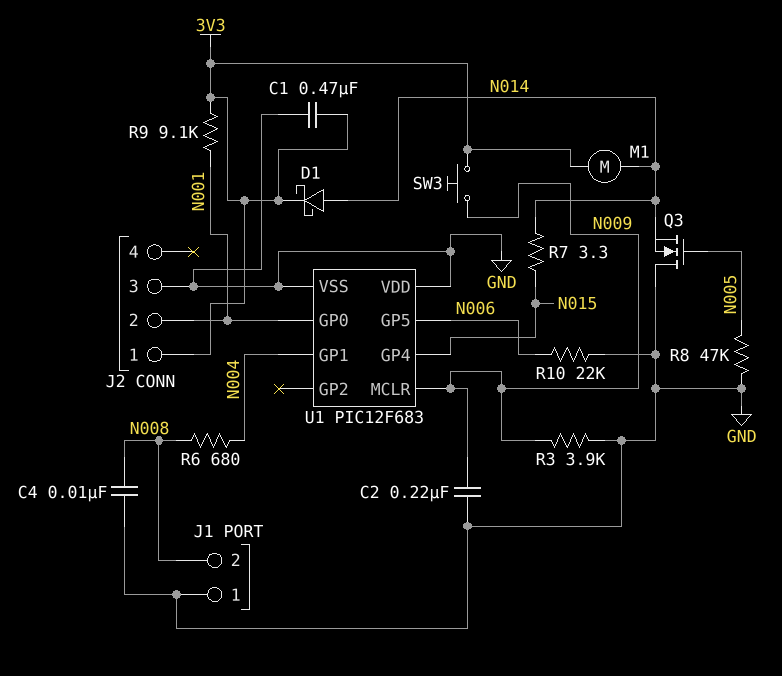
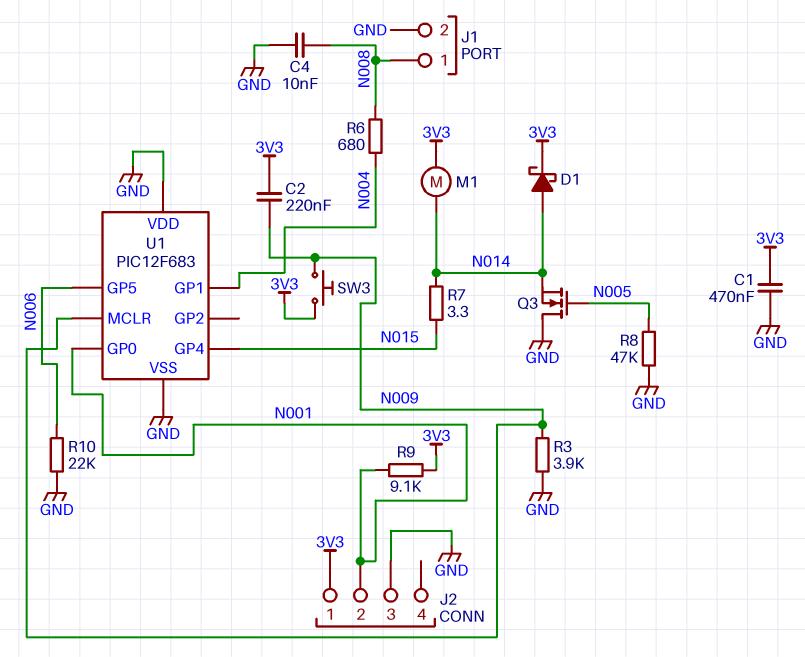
C2: 220nF (GND, N009) -> 220nF (3V3, N009)
J1 pin 1: GND -> N008
J1 pin 2: N008 -> GND

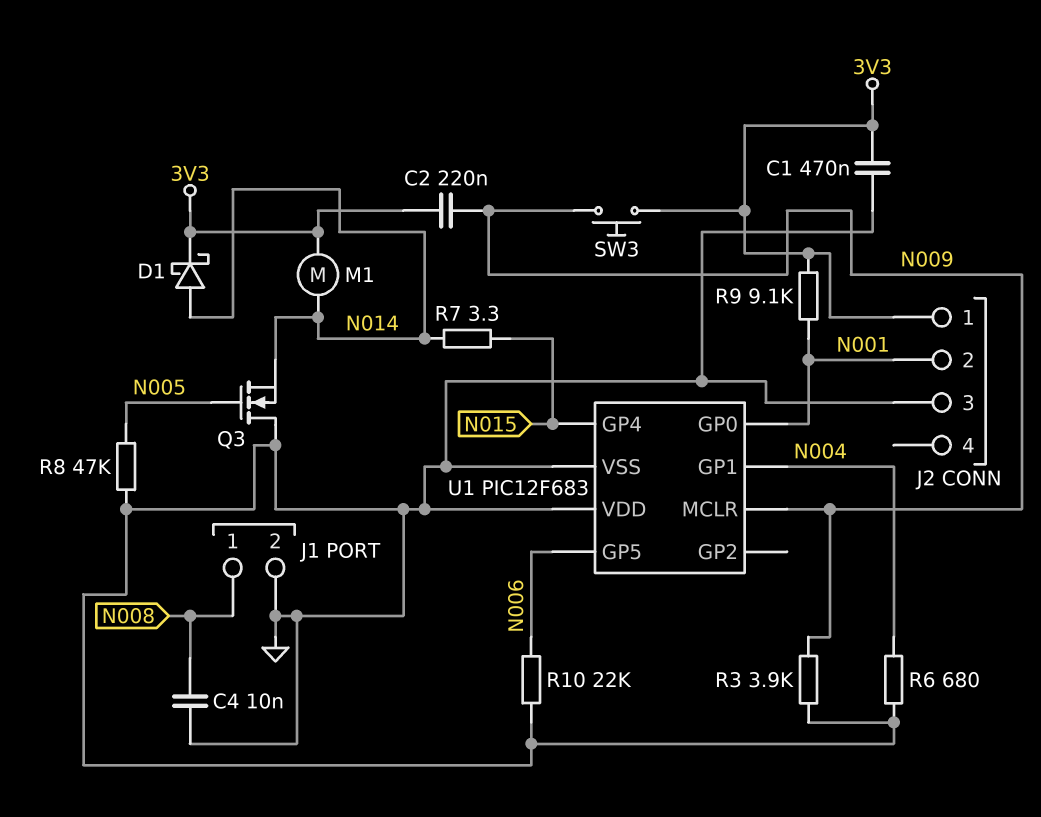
R6: 680 (N004, N008) -> 680 (GND, N004)

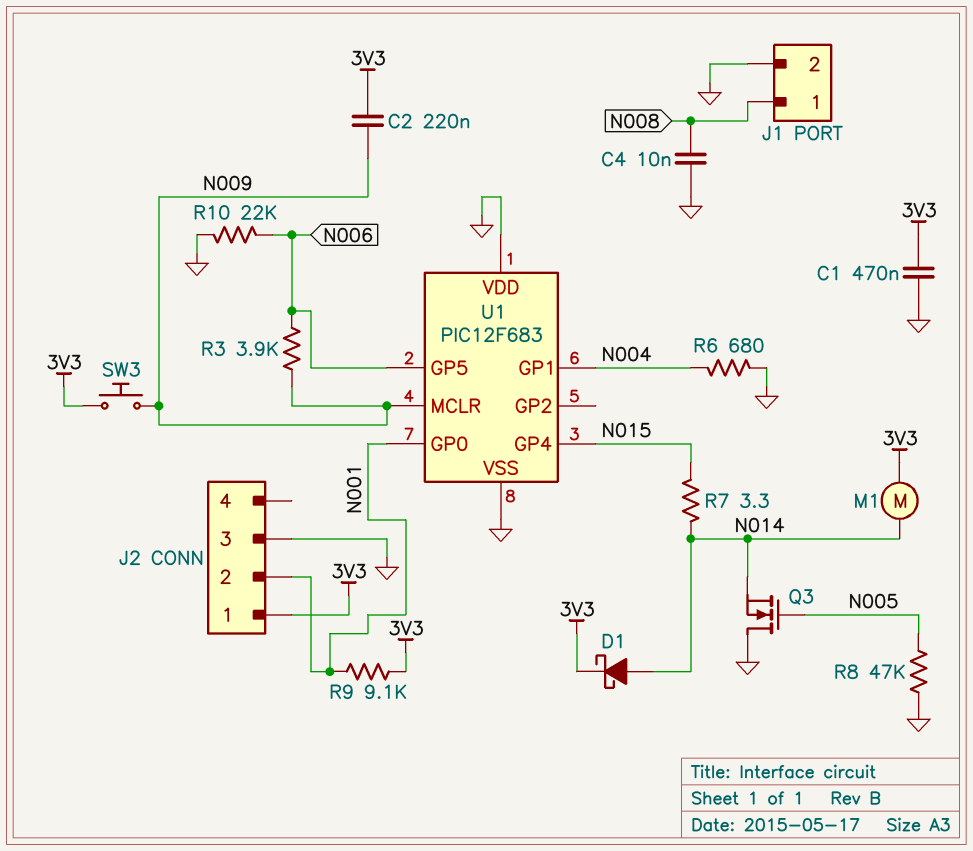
R3: 3.9k (GND, N009) -> 3.9k (N006, N009)

